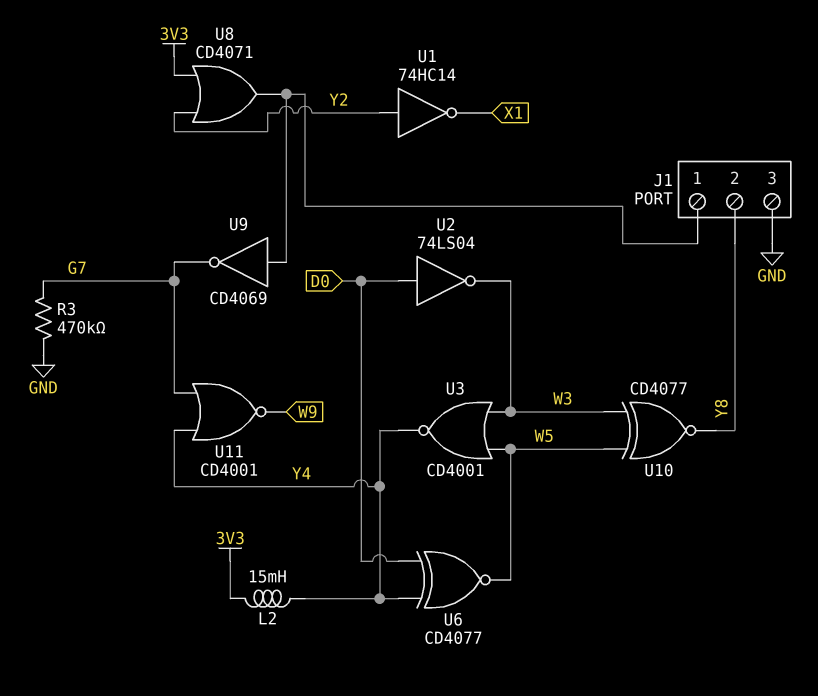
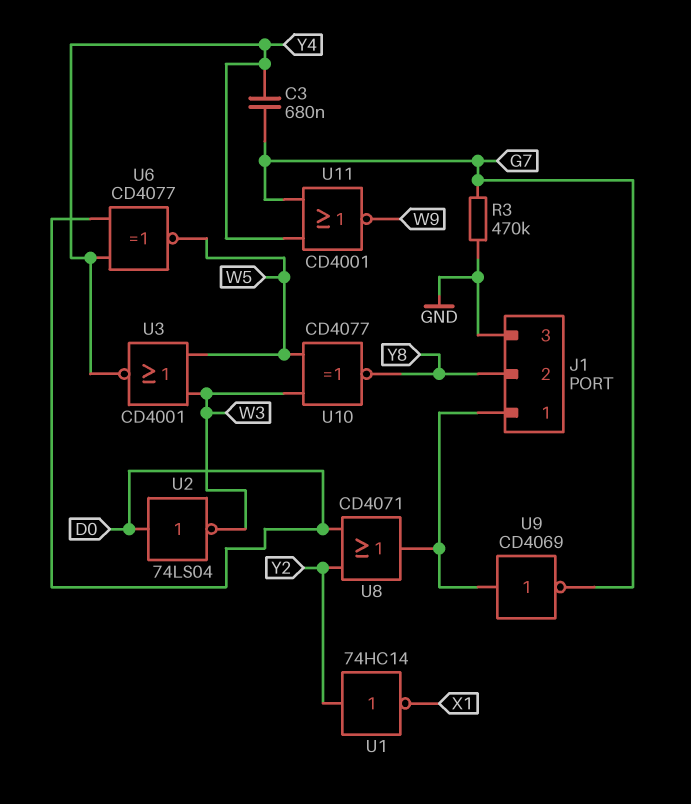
C3: none -> 680nF (G7, Y4)
L2: 15mH (3V3, Y4) -> none
U8: OR CD4071 (in 3V3, in Y2, out J1/1) -> OR CD4071 (in D0, in Y2, out J1/1)

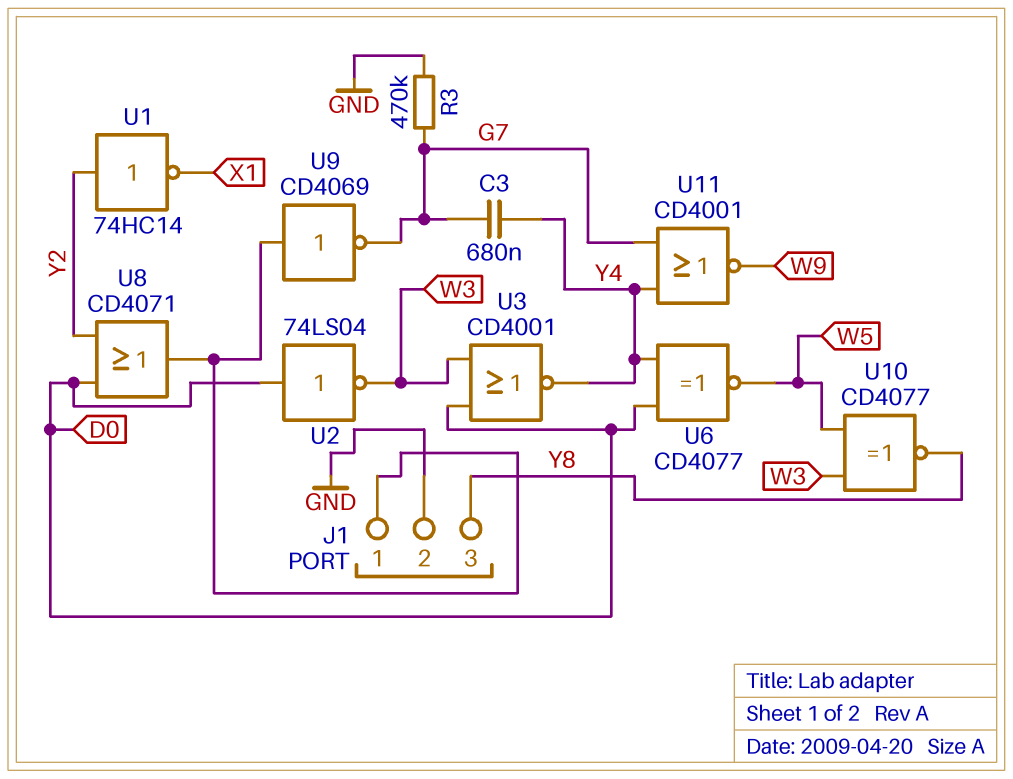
J1 pin 2: Y8 -> GND
J1 pin 3: GND -> Y8
U3: NOR CD4001 (in W3, in W5, out Y4) -> NOR CD4001 (in D0, in W3, out Y4)

